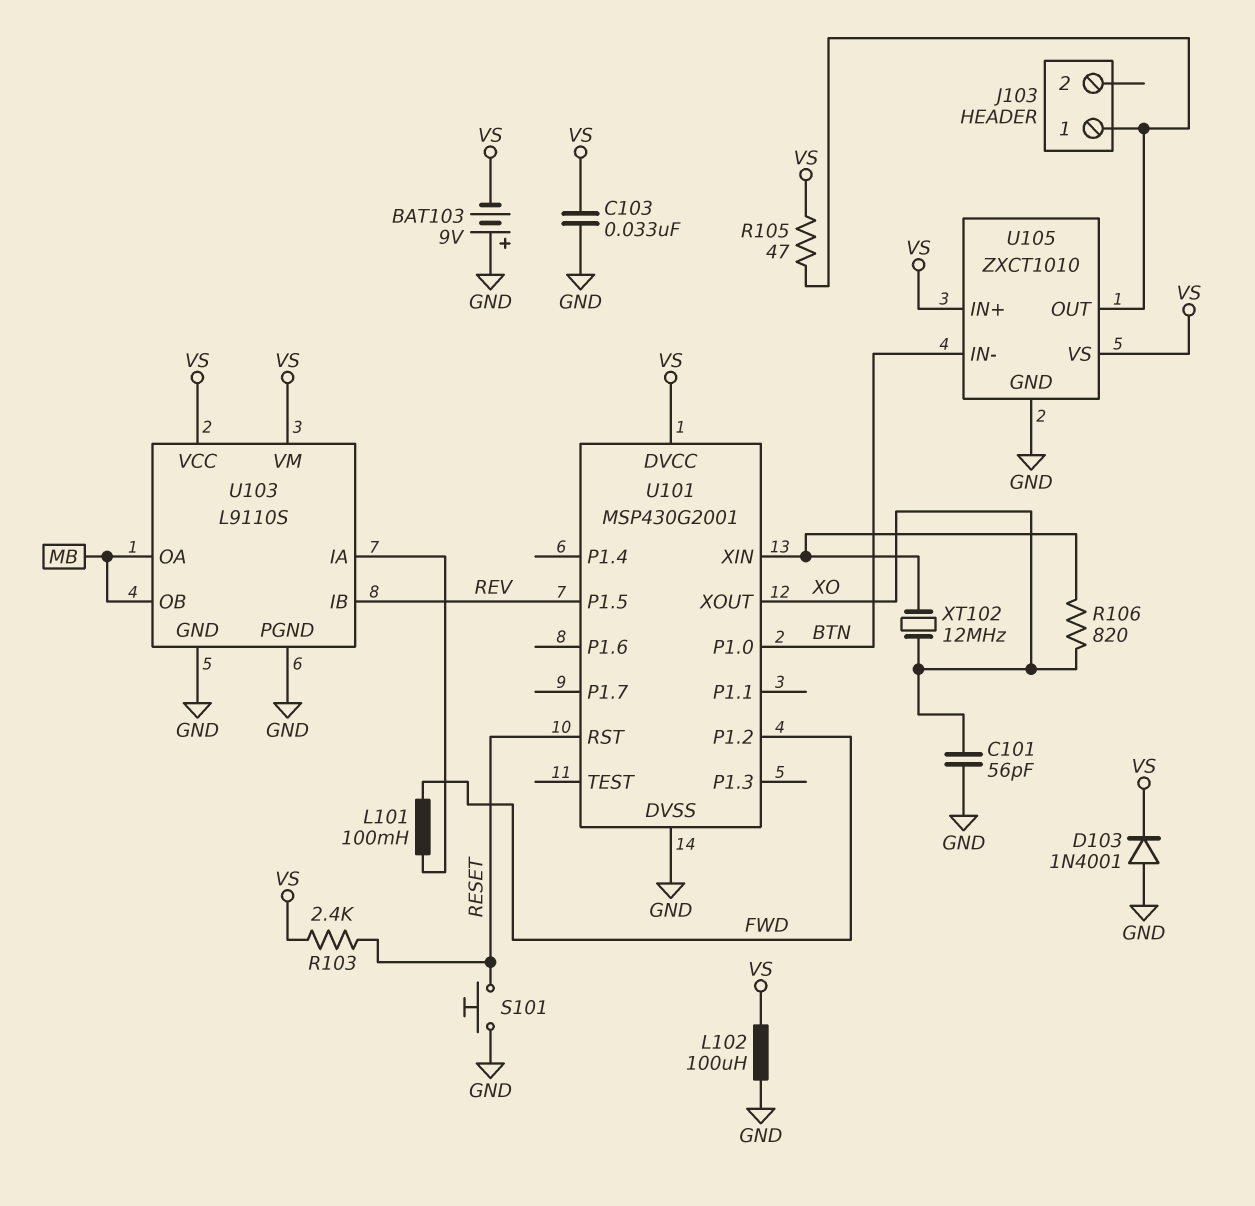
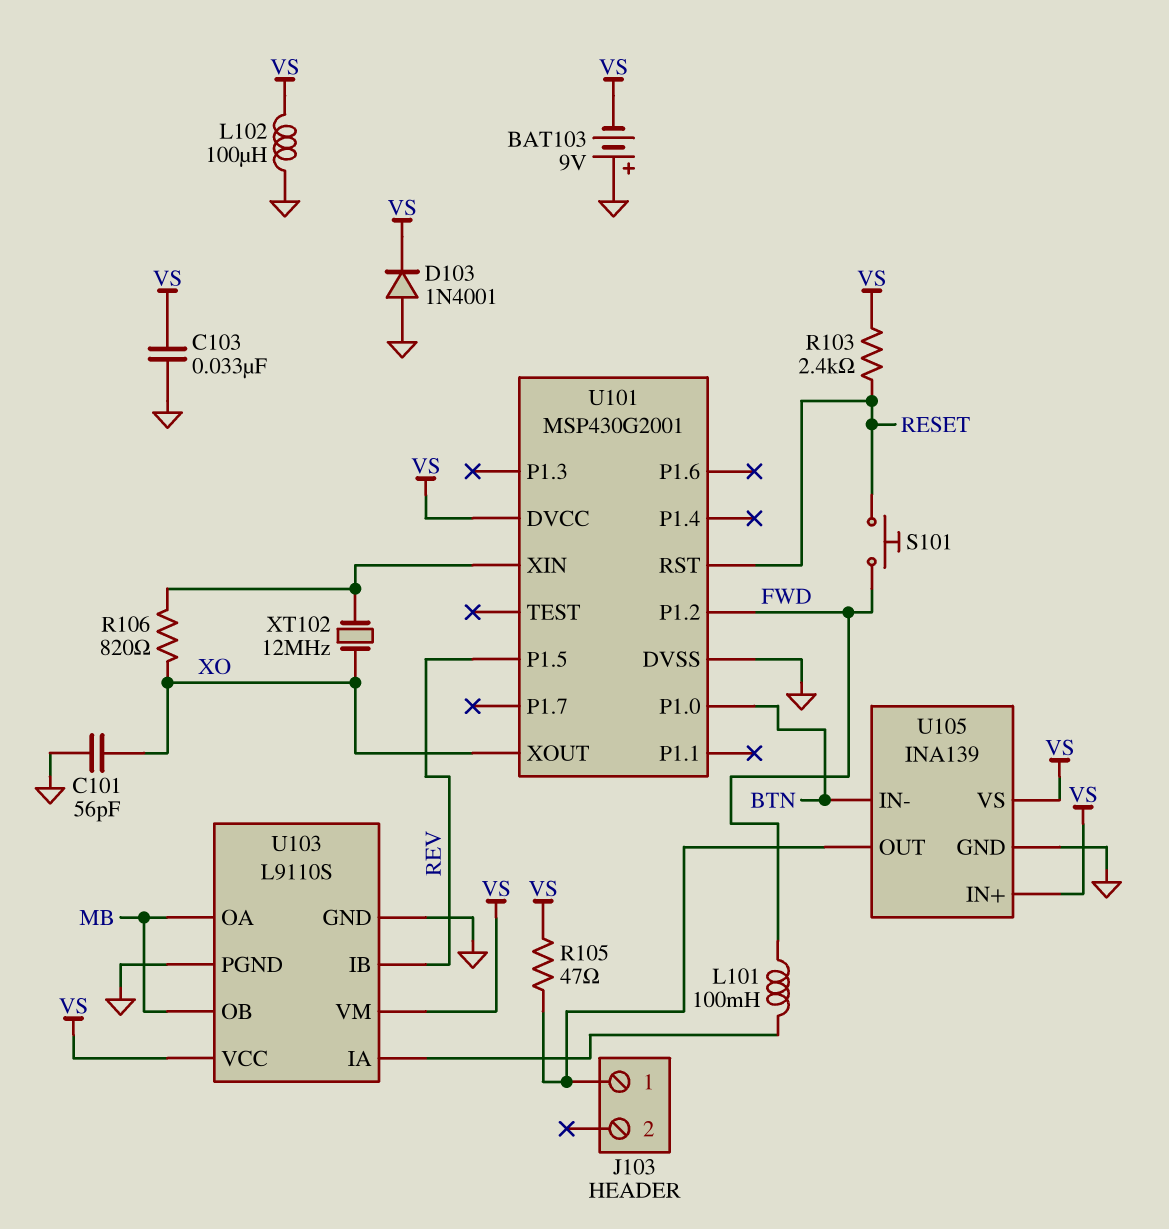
S101: button (GND, RESET) -> button (FWD, RESET)
U105: ZXCT1010 -> INA139

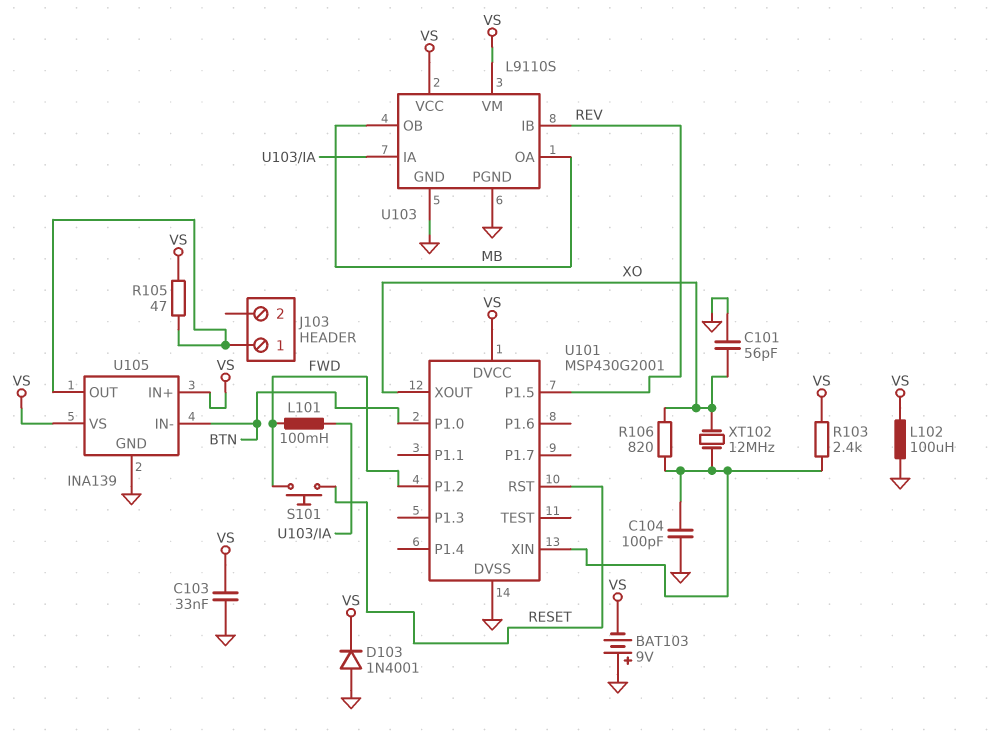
C104: none -> 100pF (GND, U101/XIN)
R103: 2.4k (RESET, VS) -> 2.4k (U101/XIN, VS)

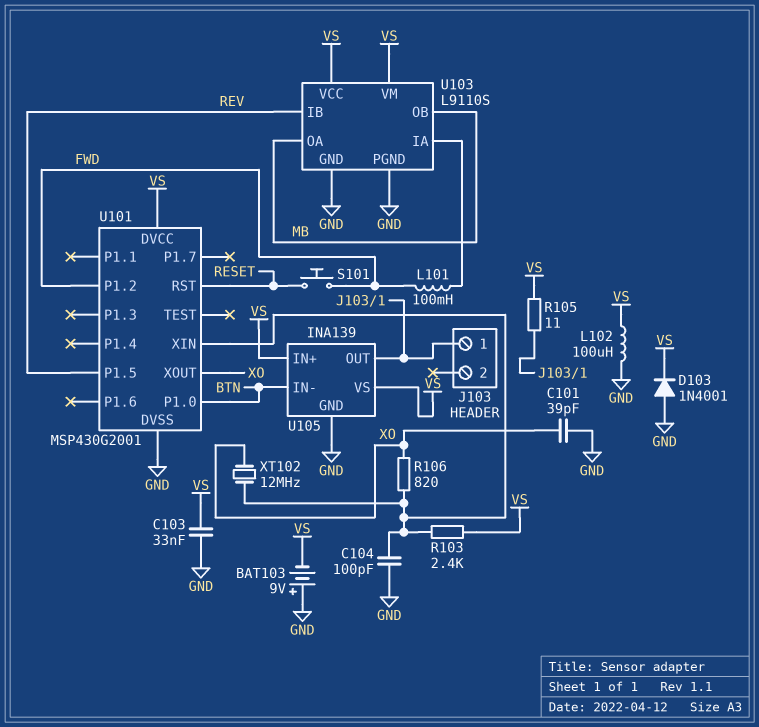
C101: 56pF (GND, XO) -> 39pF (GND, XO)
R105: 47 (J103/1, VS) -> 11 (J103/1, VS)

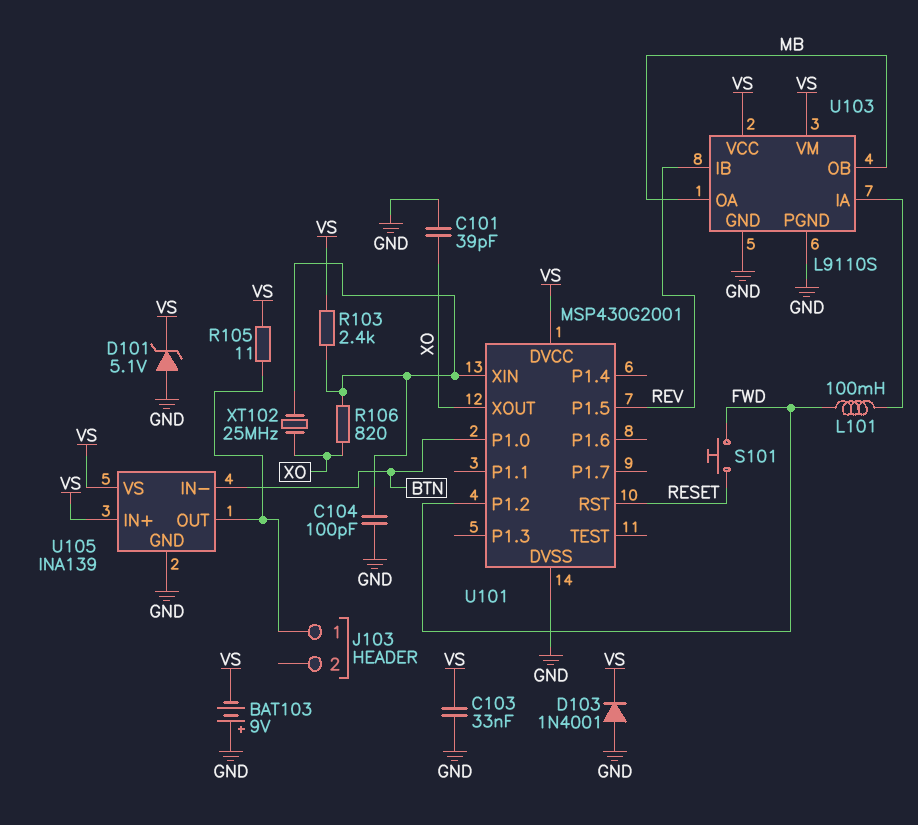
D101: none -> zener 5.1V (A GND, K VS)
L102: 100uH (GND, VS) -> none
XT102: 12MHz (U101/XIN, XO) -> 25MHz (U101/XIN, XO)

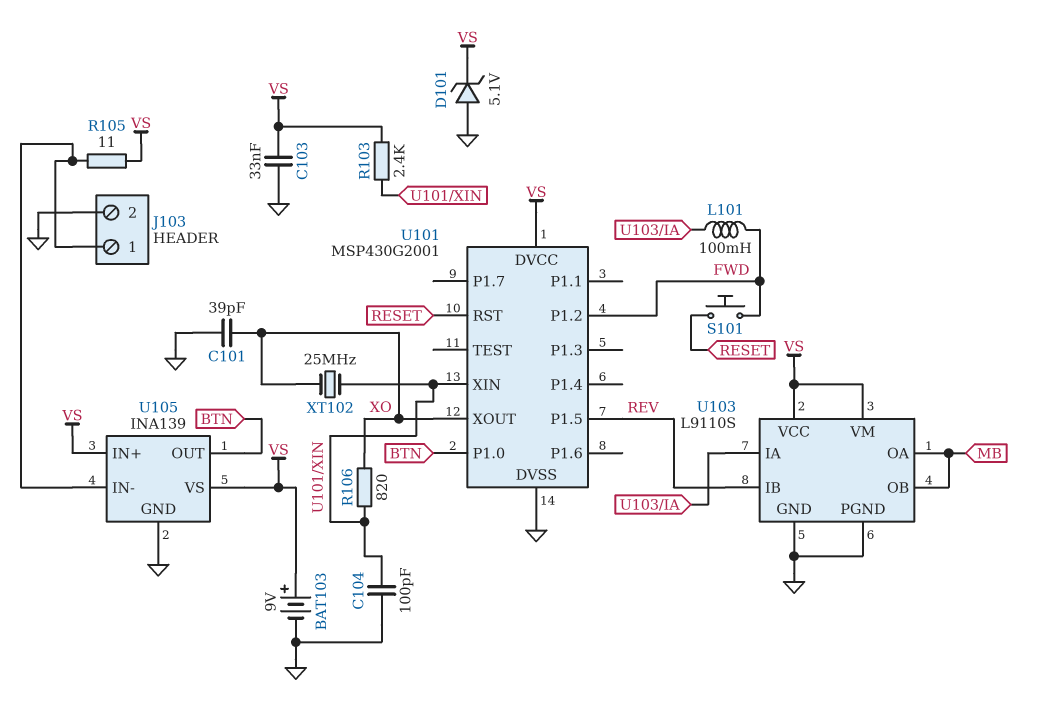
BAT103: 9V (plus GND, minus VS) -> 9V (plus VS, minus GND)
D103: diode 1N4001 (A GND, K VS) -> none
J103 pin 2: none -> GND
U105 pin IN-: BTN -> J103/1
U105 pin OUT: J103/1 -> BTN

